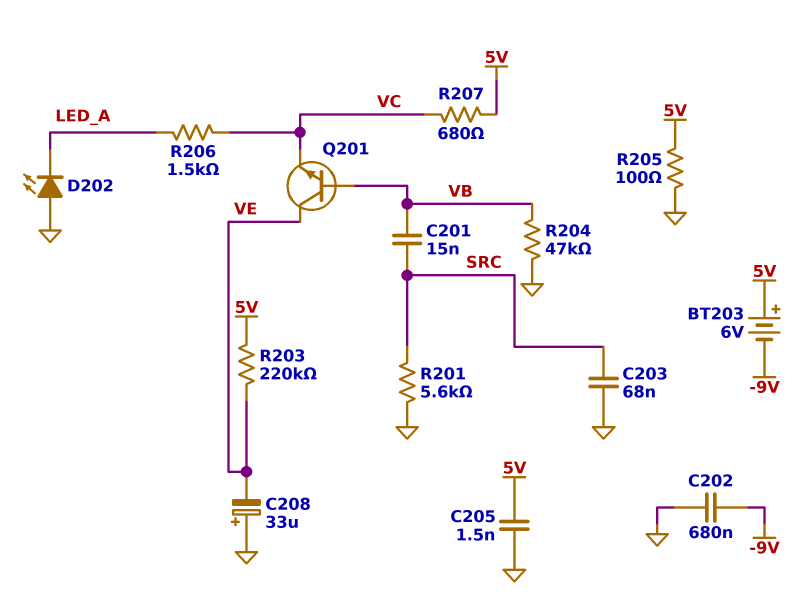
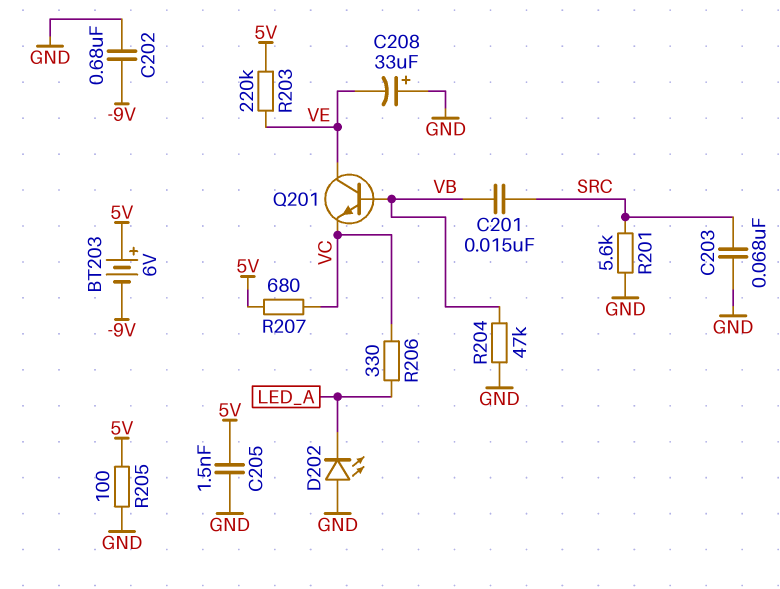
R206: 1.5k (LED_A, VC) -> 330 (LED_A, VC)

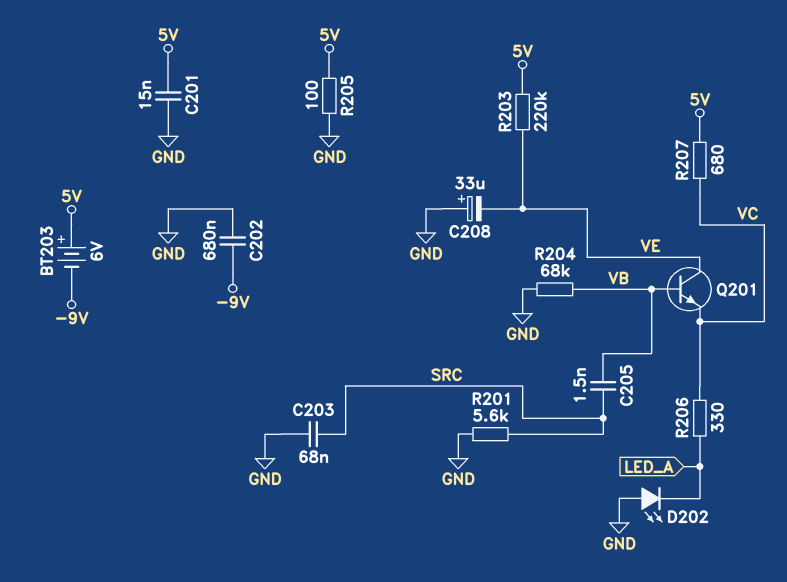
C201: 15nF (SRC, VB) -> 15nF (5V, GND)
C205: 1.5nF (5V, GND) -> 1.5nF (SRC, VB)
R204: 47k (GND, VB) -> 68k (GND, VB)

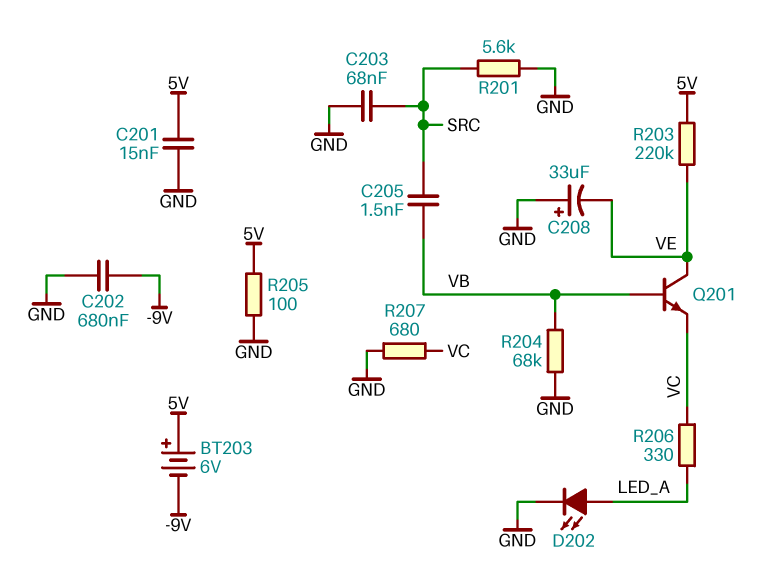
D202: LED (A GND, K LED_A) -> LED (A LED_A, K GND)
R207: 680 (5V, VC) -> 680 (GND, VC)

